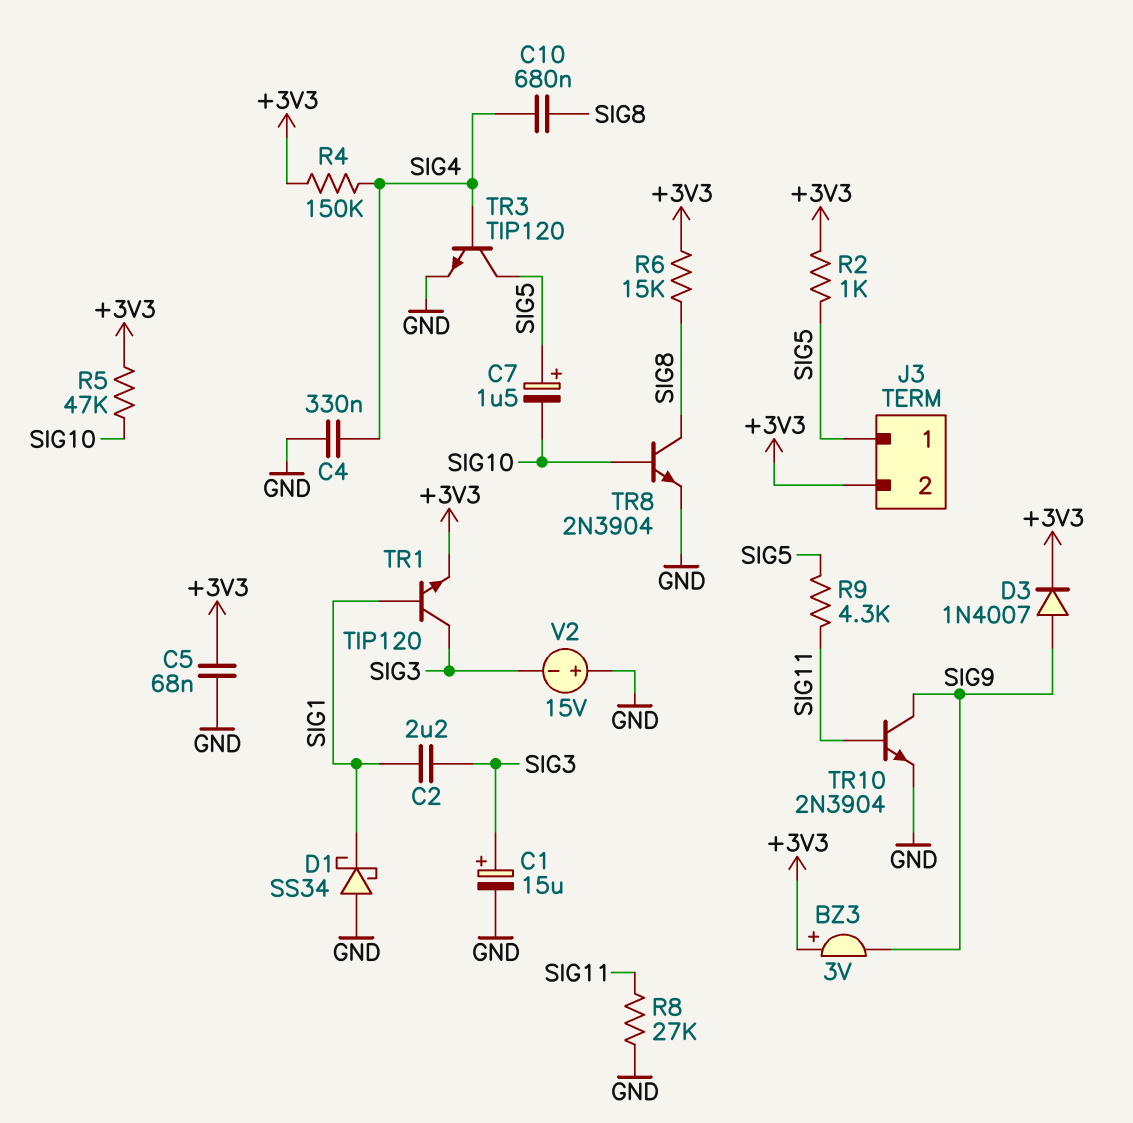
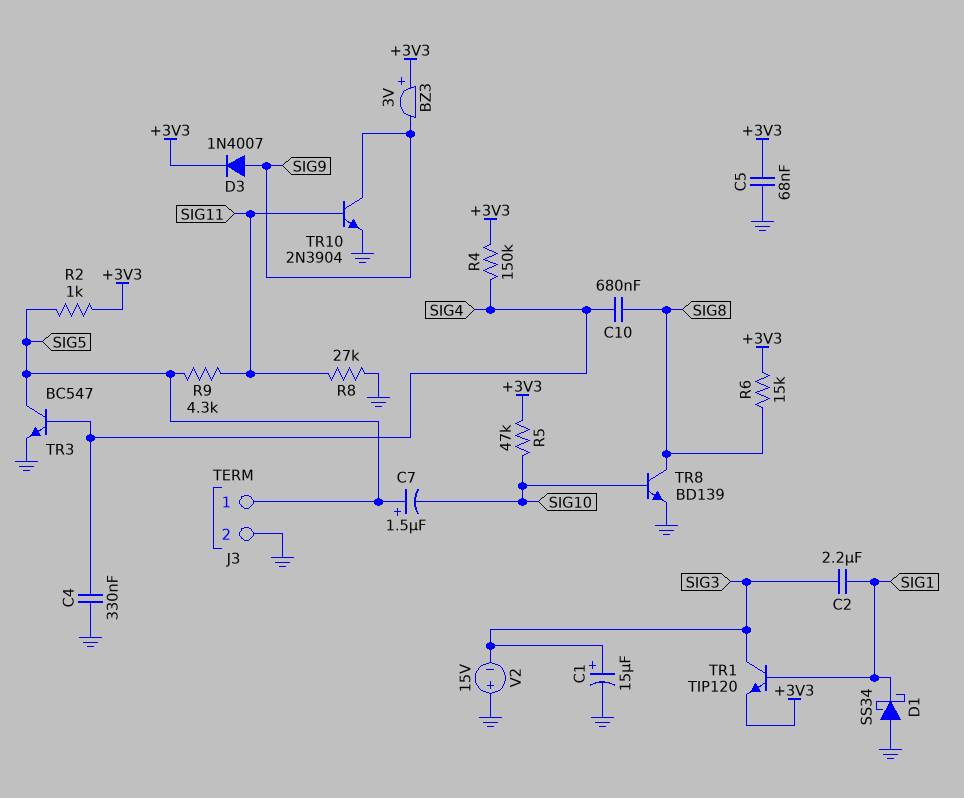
J3 pin 2: +3V3 -> GND
TR3: NPN TIP120 (B SIG4, C SIG5, E GND) -> NPN BC547 (B SIG4, C SIG5, E GND)
TR8: NPN 2N3904 (B SIG10, C SIG8, E GND) -> NPN BD139 (B SIG10, C SIG8, E GND)

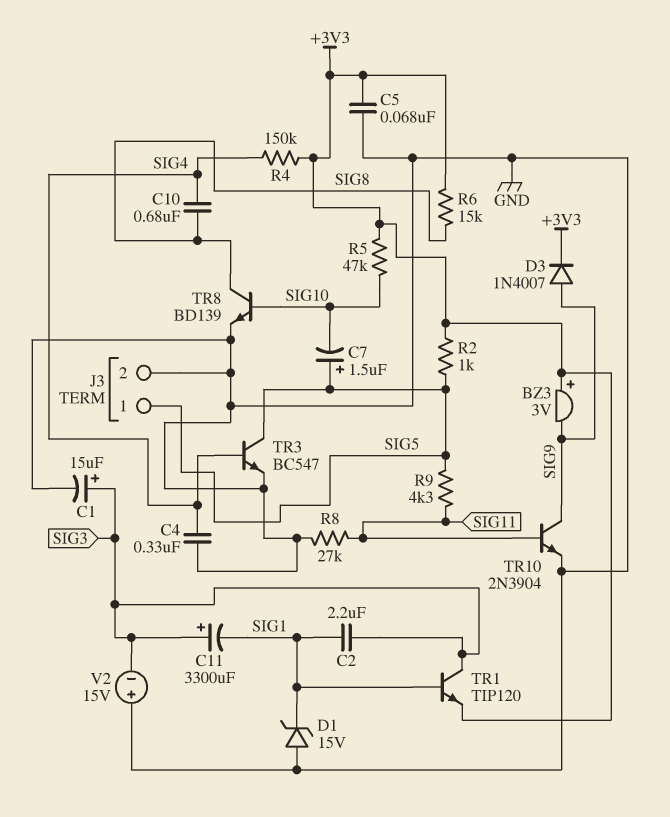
C11: none -> 3300uF (plus SIG3, minus SIG1)
D1: schottky SS34 (A GND, K SIG1) -> zener 15V (A GND, K SIG1)

